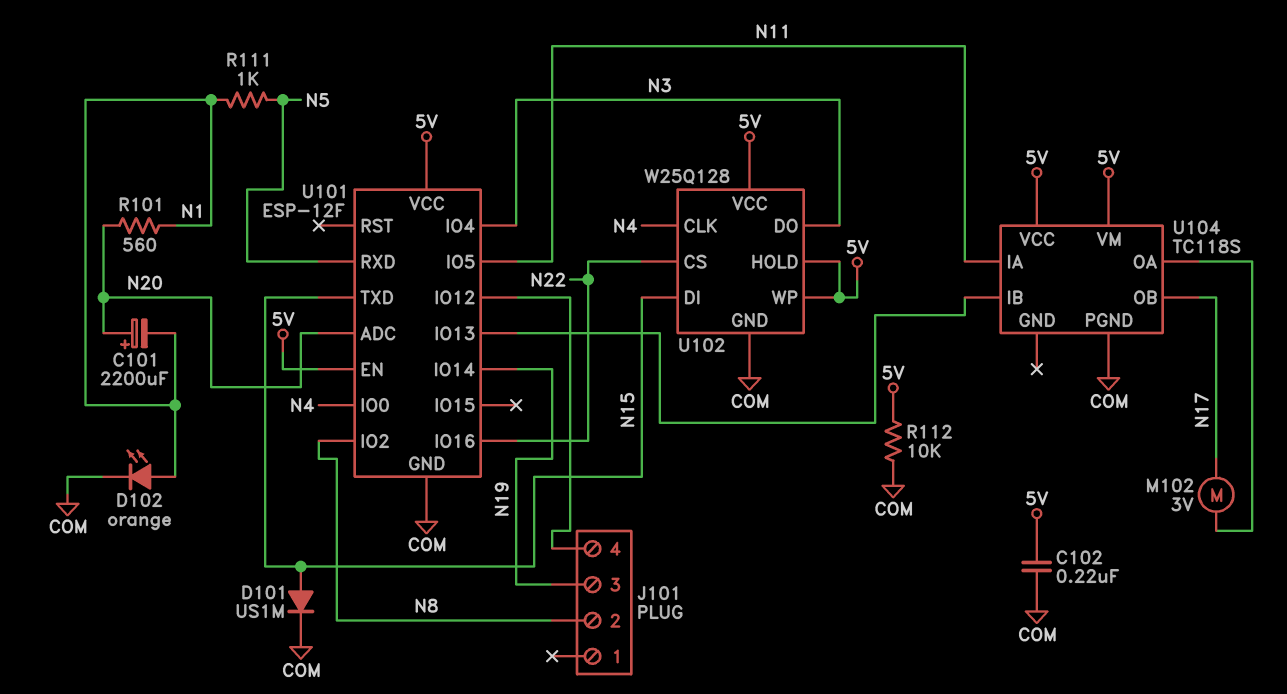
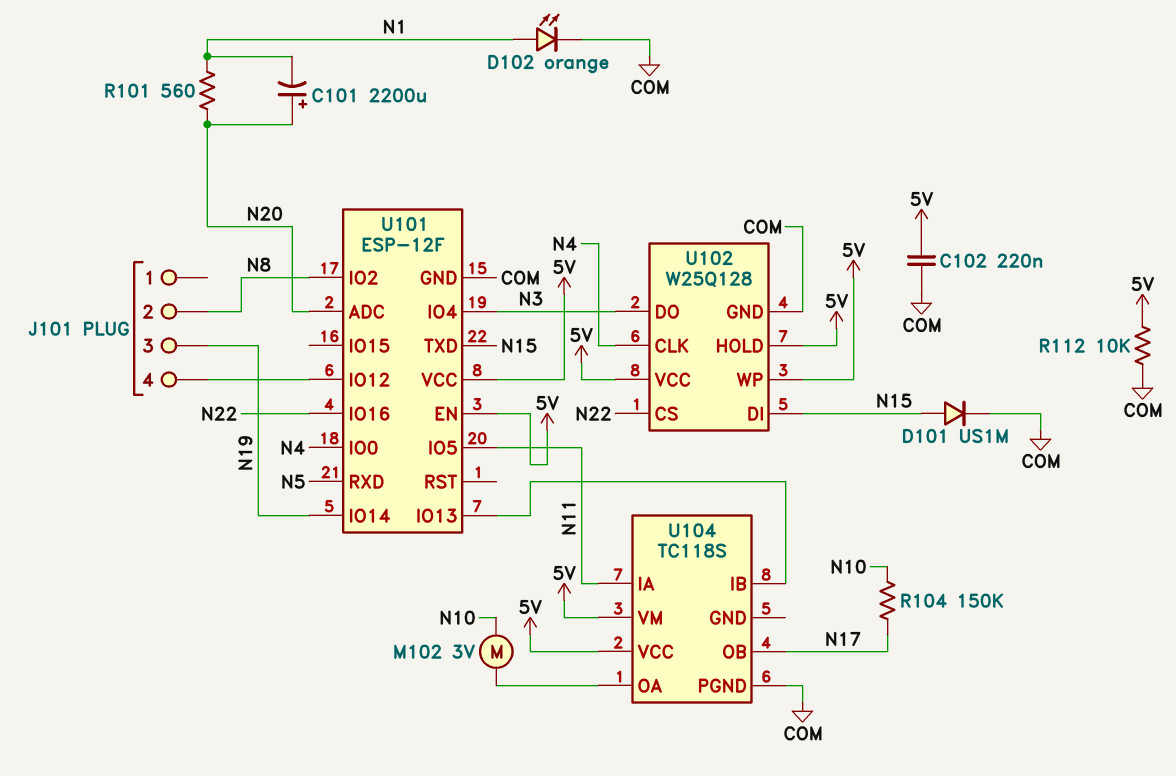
M102: motor 3V (N17, U104/OA) -> motor 3V (N10, U104/OA)
R104: none -> 150k (N10, N17)
R111: 1k (N1, N5) -> none

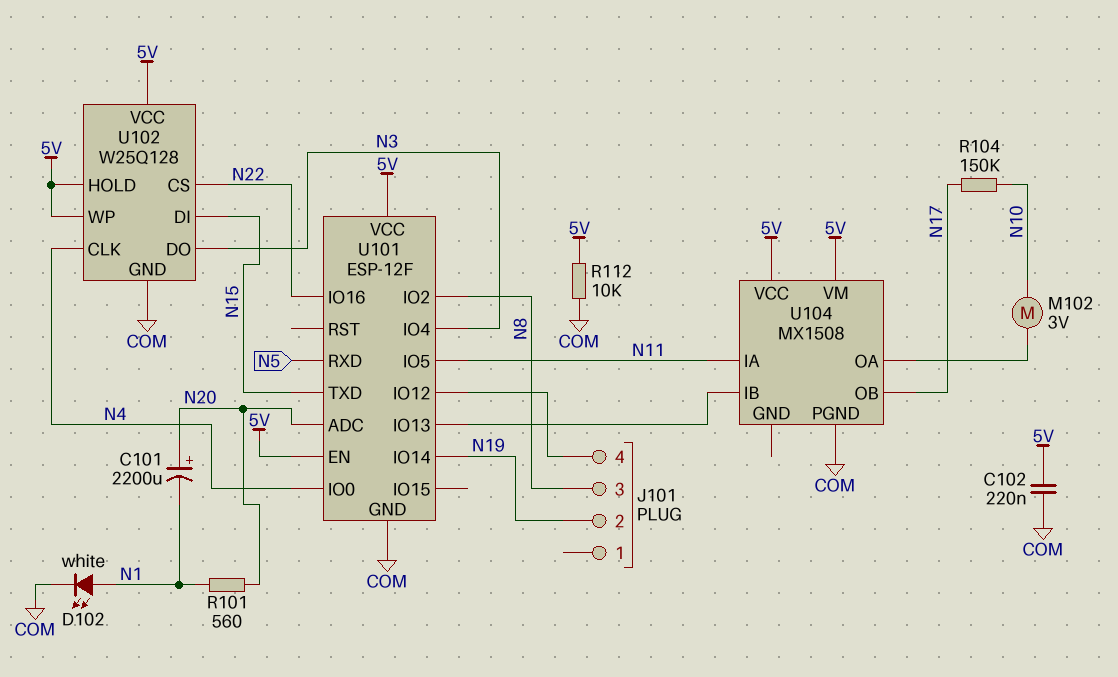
D101: diode US1M (A N15, K COM) -> none
D102: LED orange (A N1, K COM) -> LED white (A N1, K COM)
J101 pin 2: N8 -> N19
J101 pin 3: N19 -> N8
U104: TC118S -> MX1508

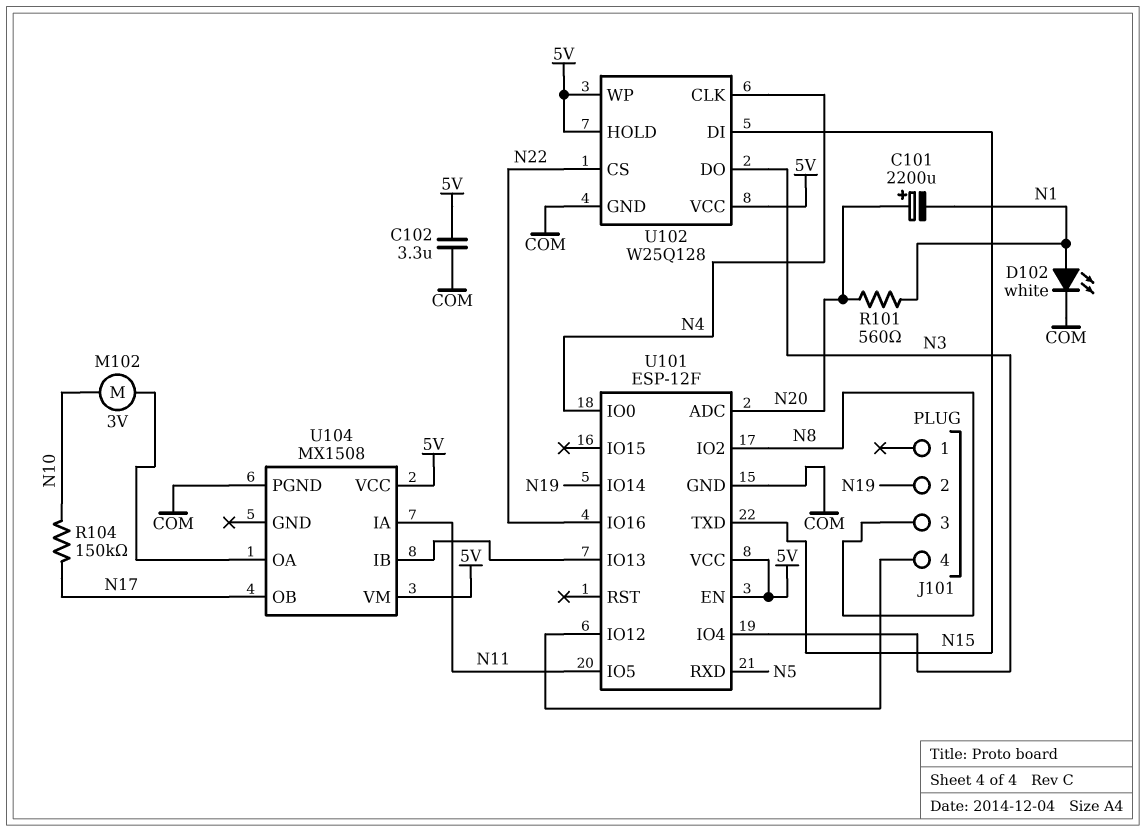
C102: 220nF (5V, COM) -> 3.3uF (5V, COM)
R112: 10k (5V, COM) -> none

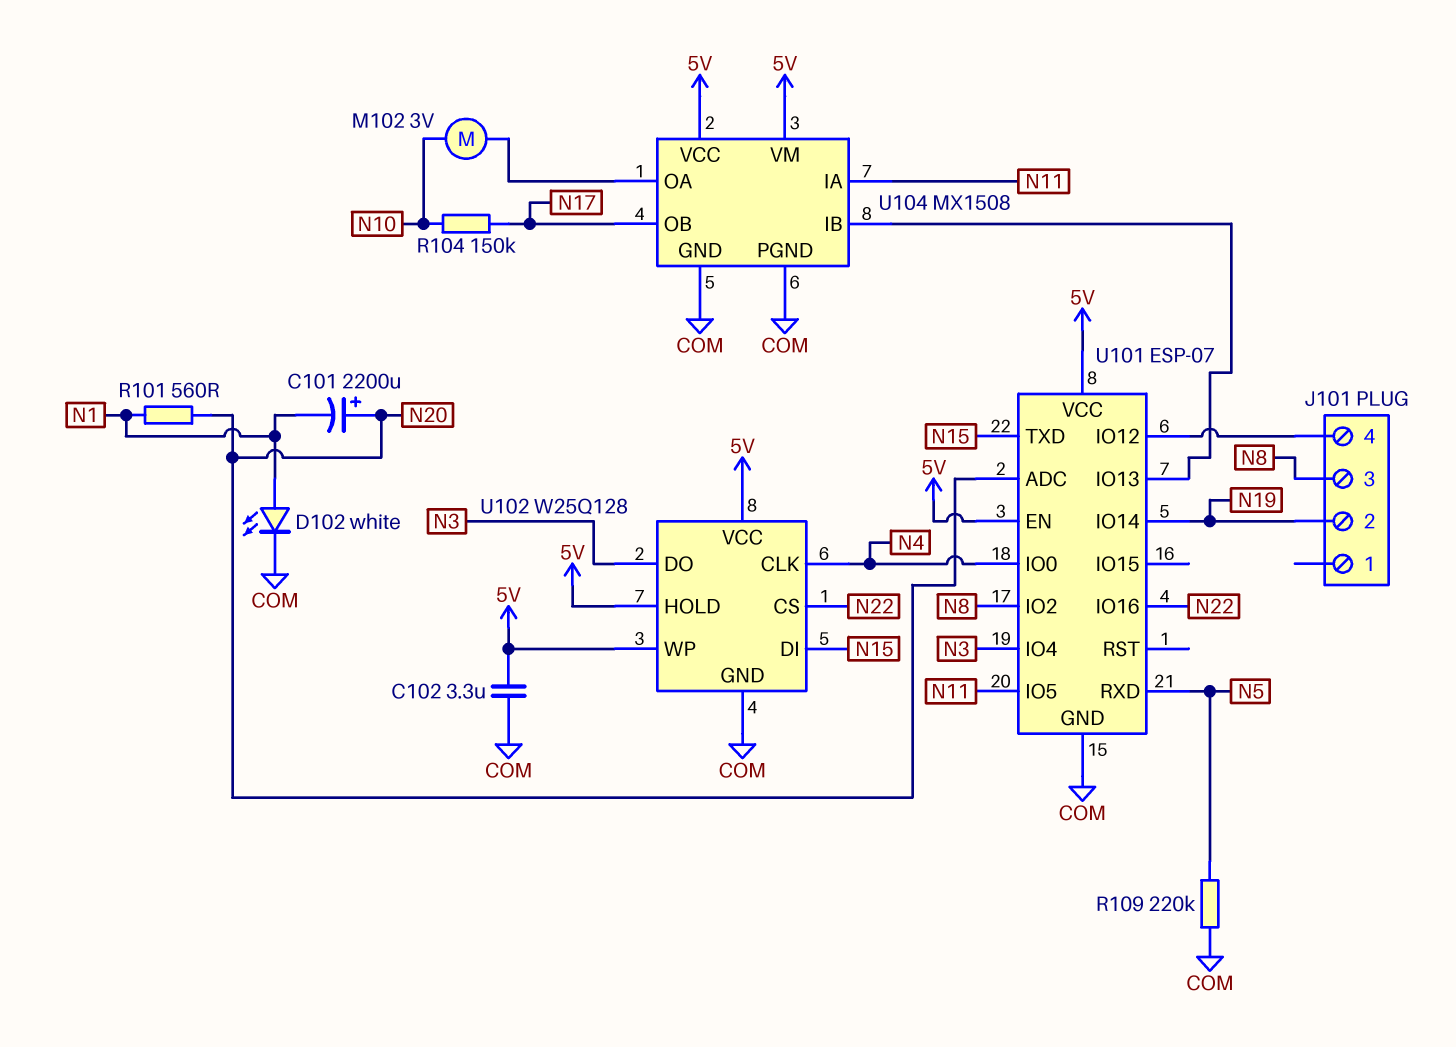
R109: none -> 220k (COM, N5)
U101: ESP-12F -> ESP-07
U104 pin GND: none -> COM

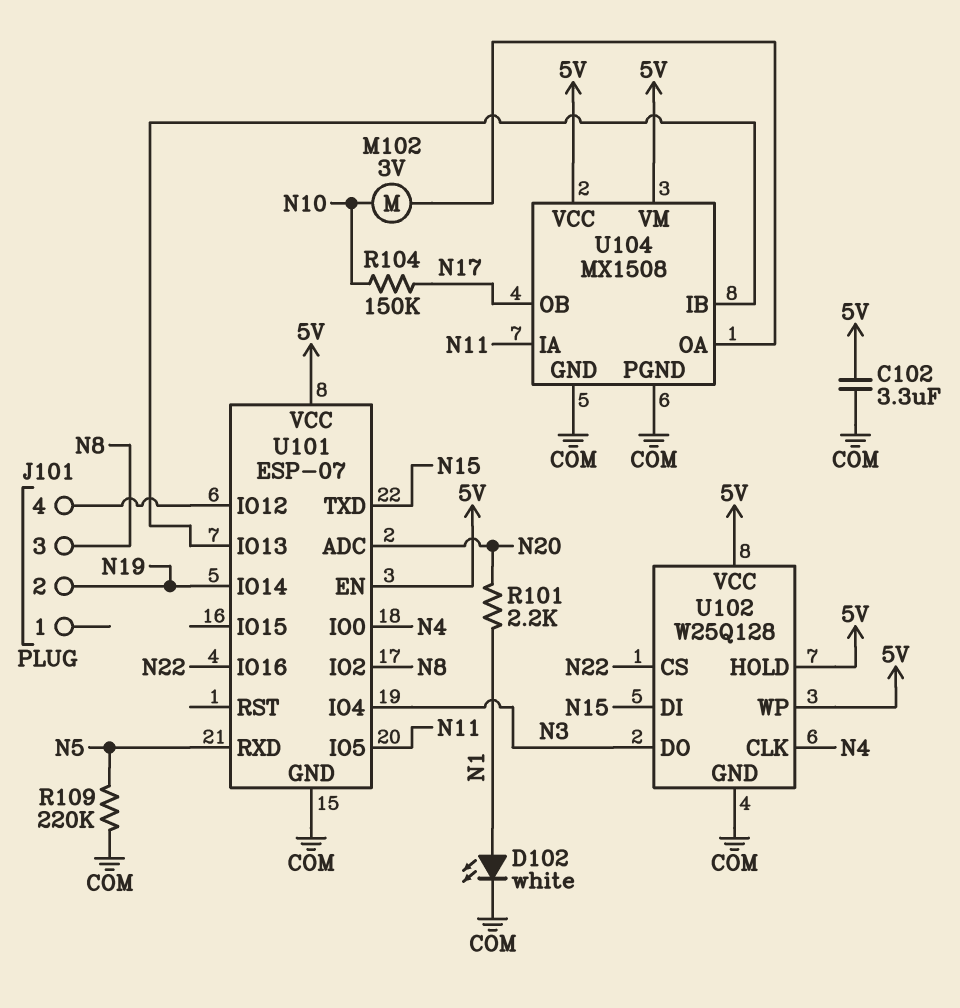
C101: 2200uF (plus N20, minus N1) -> none
R101: 560 (N1, N20) -> 2.2k (N1, N20)

